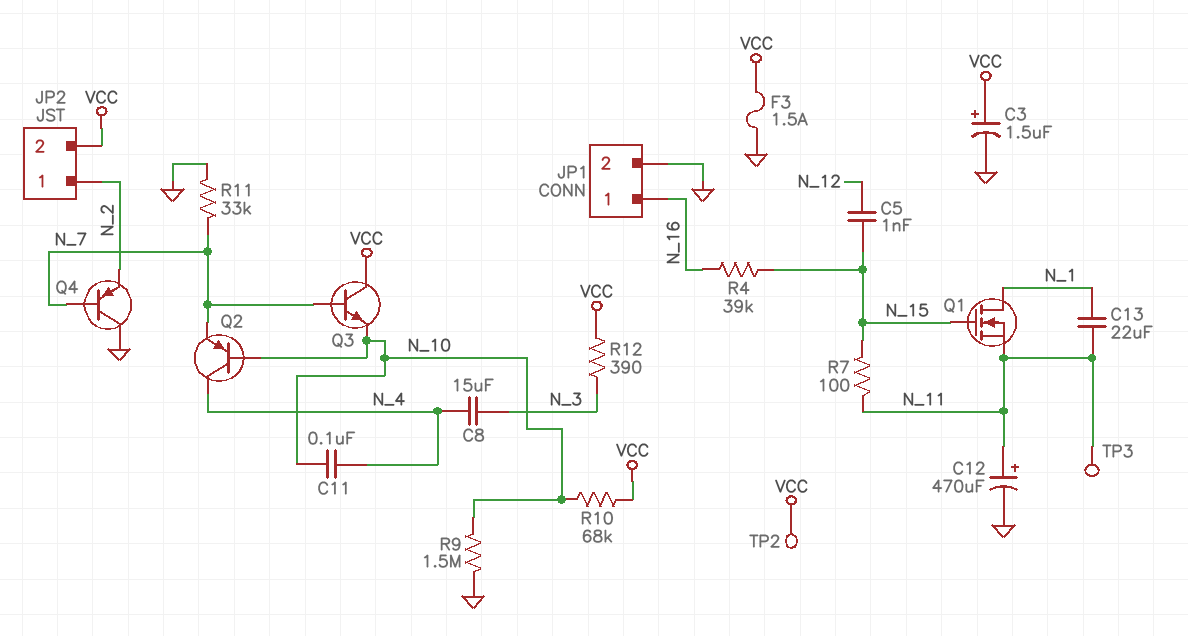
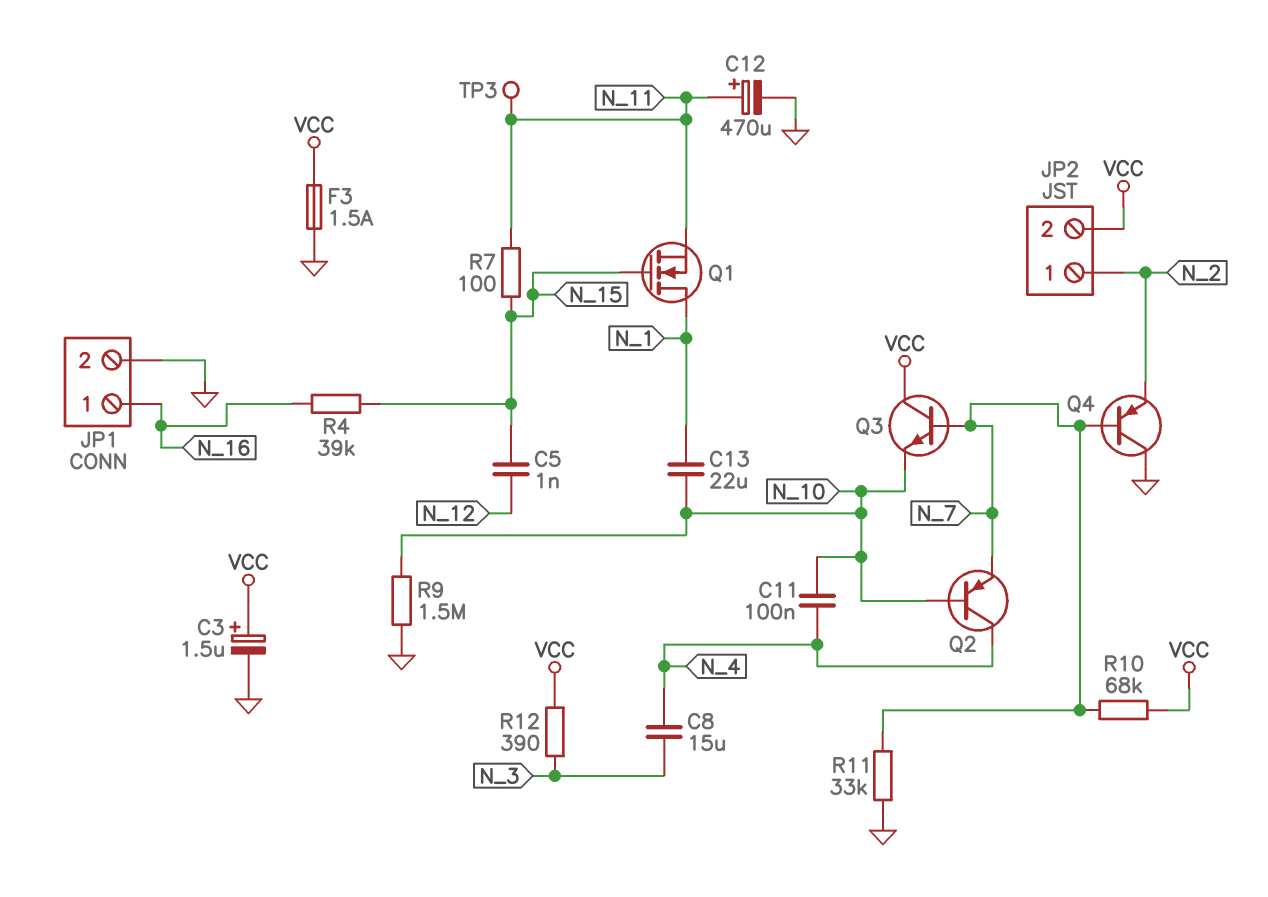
C13: 22uF (N_1, N_11) -> 22uF (N_1, N_10)
R10: 68k (N_10, VCC) -> 68k (N_7, VCC)
TP2: test point (VCC) -> none

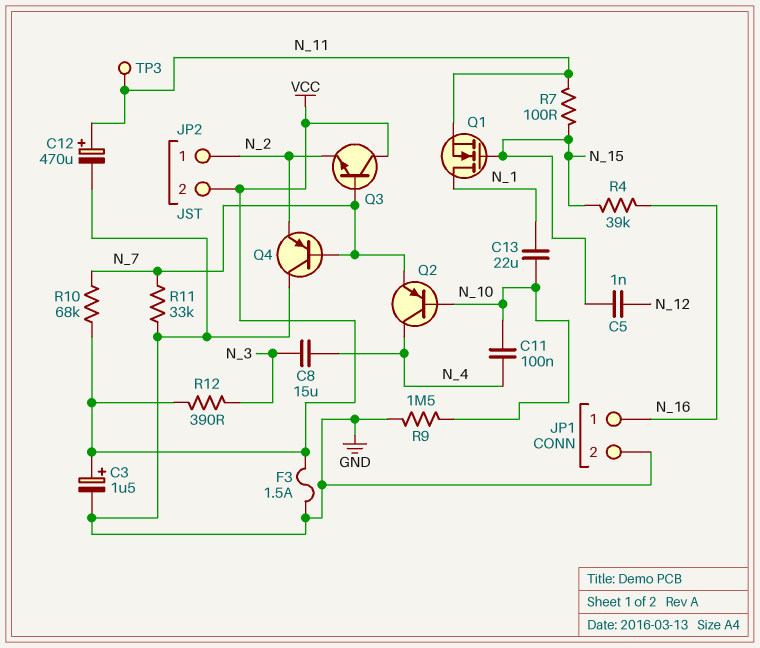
Q3: NPN (B N_7, C VCC, E N_10) -> NPN (B N_7, C VCC, E N_2)

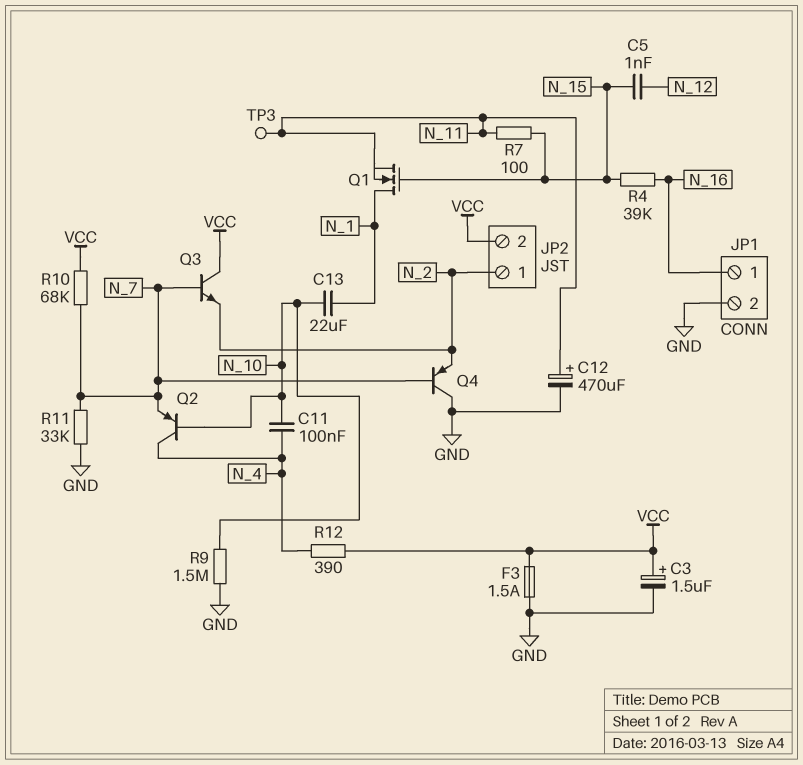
C8: 15uF (N_3, N_4) -> none
R12: 390 (N_3, VCC) -> 390 (N_4, VCC)

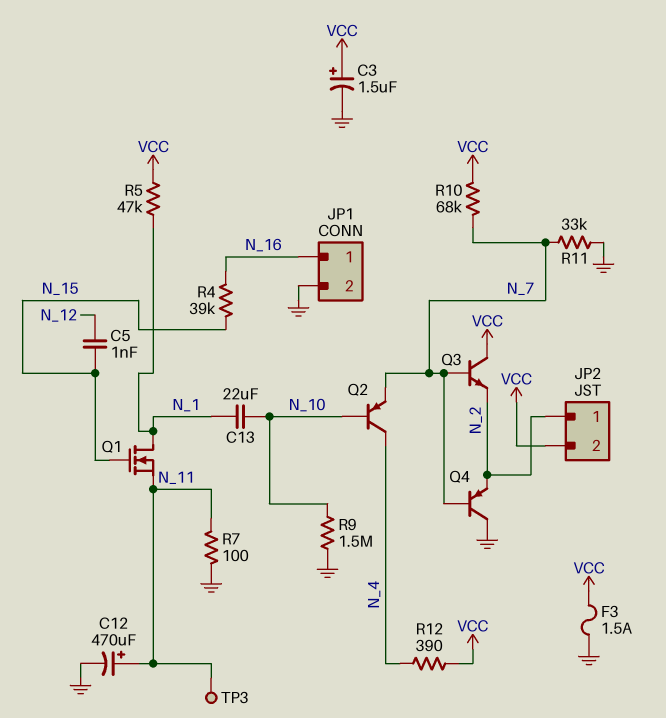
C11: 100nF (N_4, N_10) -> none
R5: none -> 47k (N_1, VCC)
R7: 100 (N_11, N_15) -> 100 (GND, N_11)

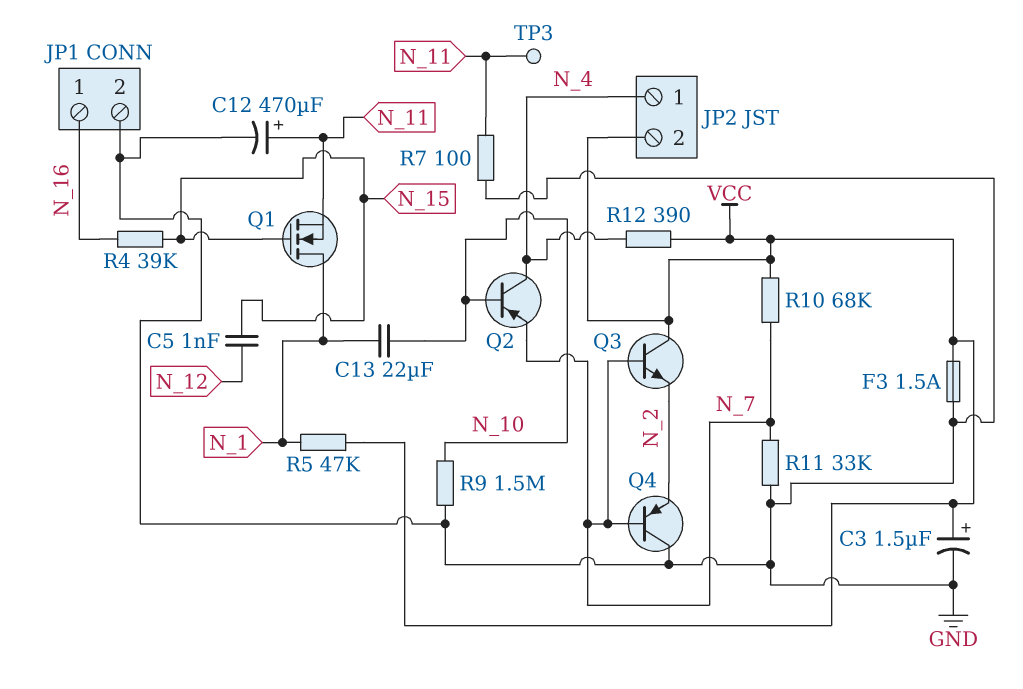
JP2 pin 1: N_2 -> N_4

